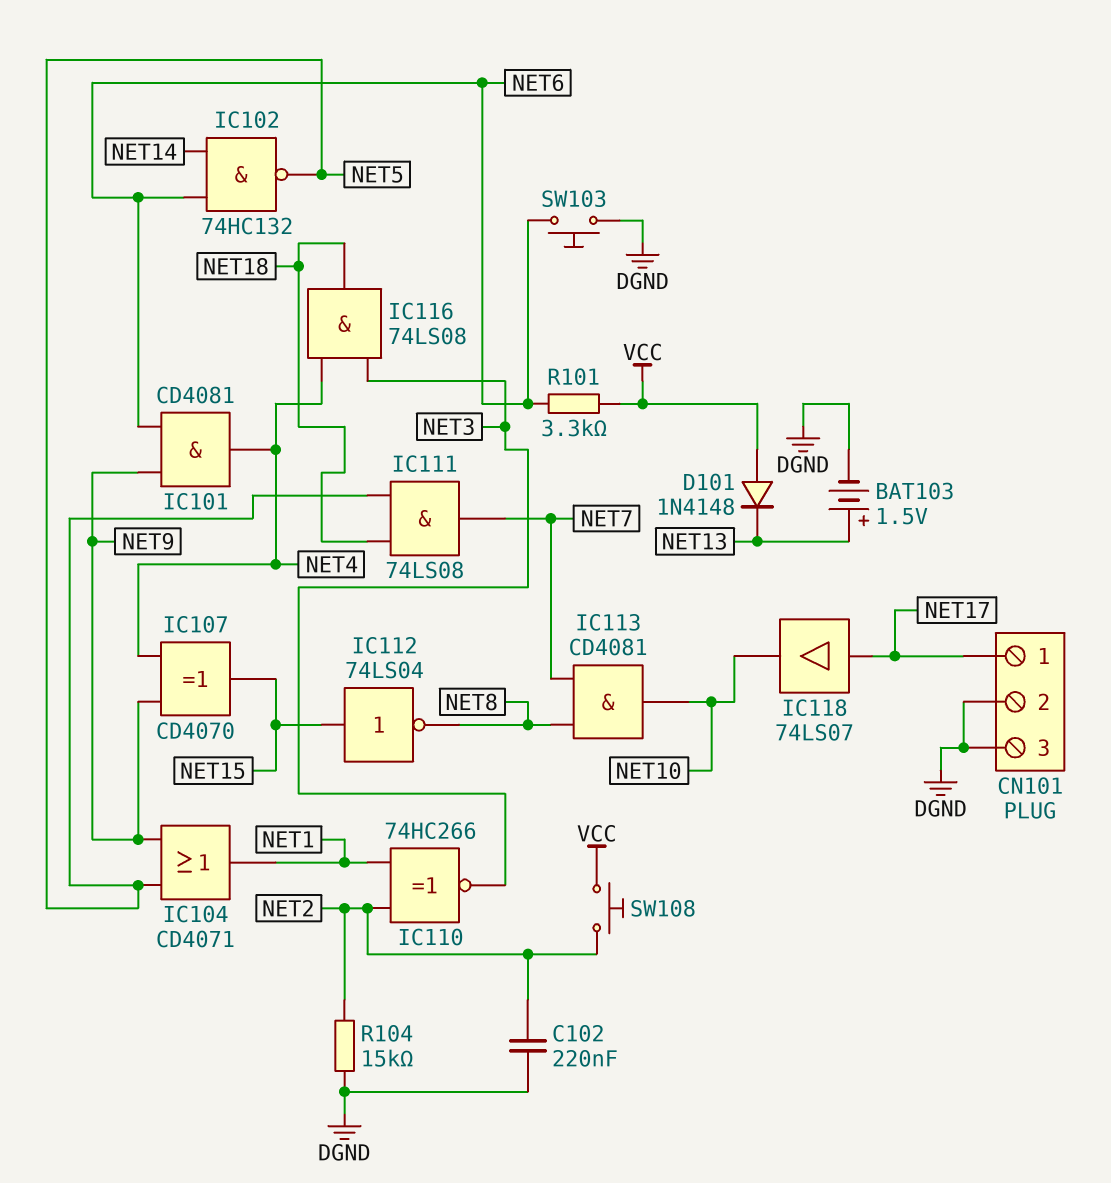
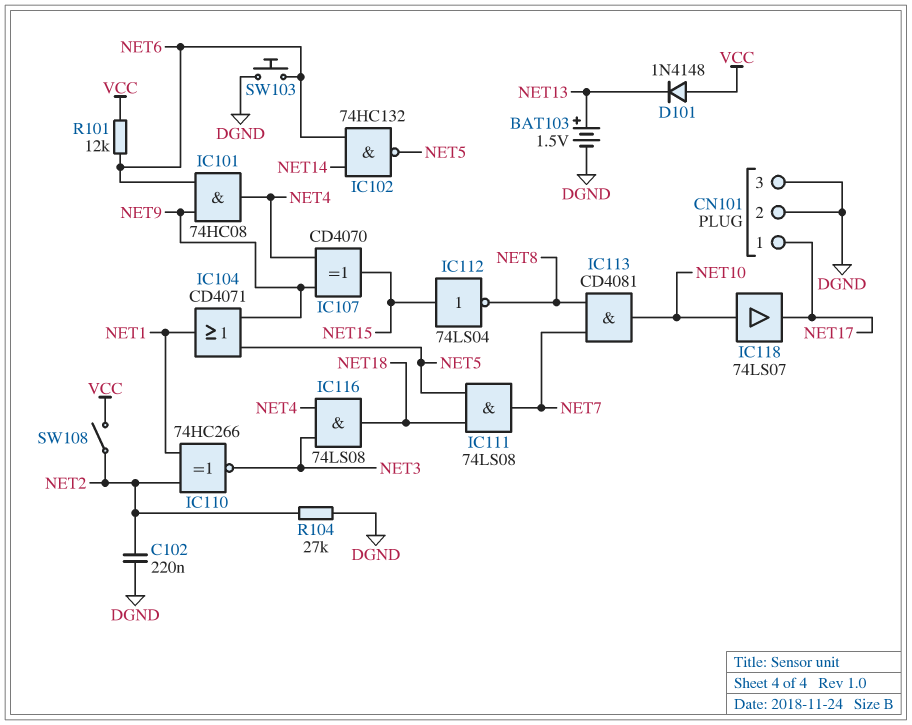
IC101: AND CD4081 (in NET6, in NET9, out NET4) -> AND 74HC08 (in NET6, in NET9, out NET4)
IC118: buffer 74LS07 (in NET17, out NET10) -> buffer 74LS07 (in NET10, out NET17)
R101: 3.3k (NET6, VCC) -> 12k (NET6, VCC)
R104: 15k (DGND, NET2) -> 27k (DGND, NET2)
SW108: button (NET2, VCC) -> switch (NET2, VCC)

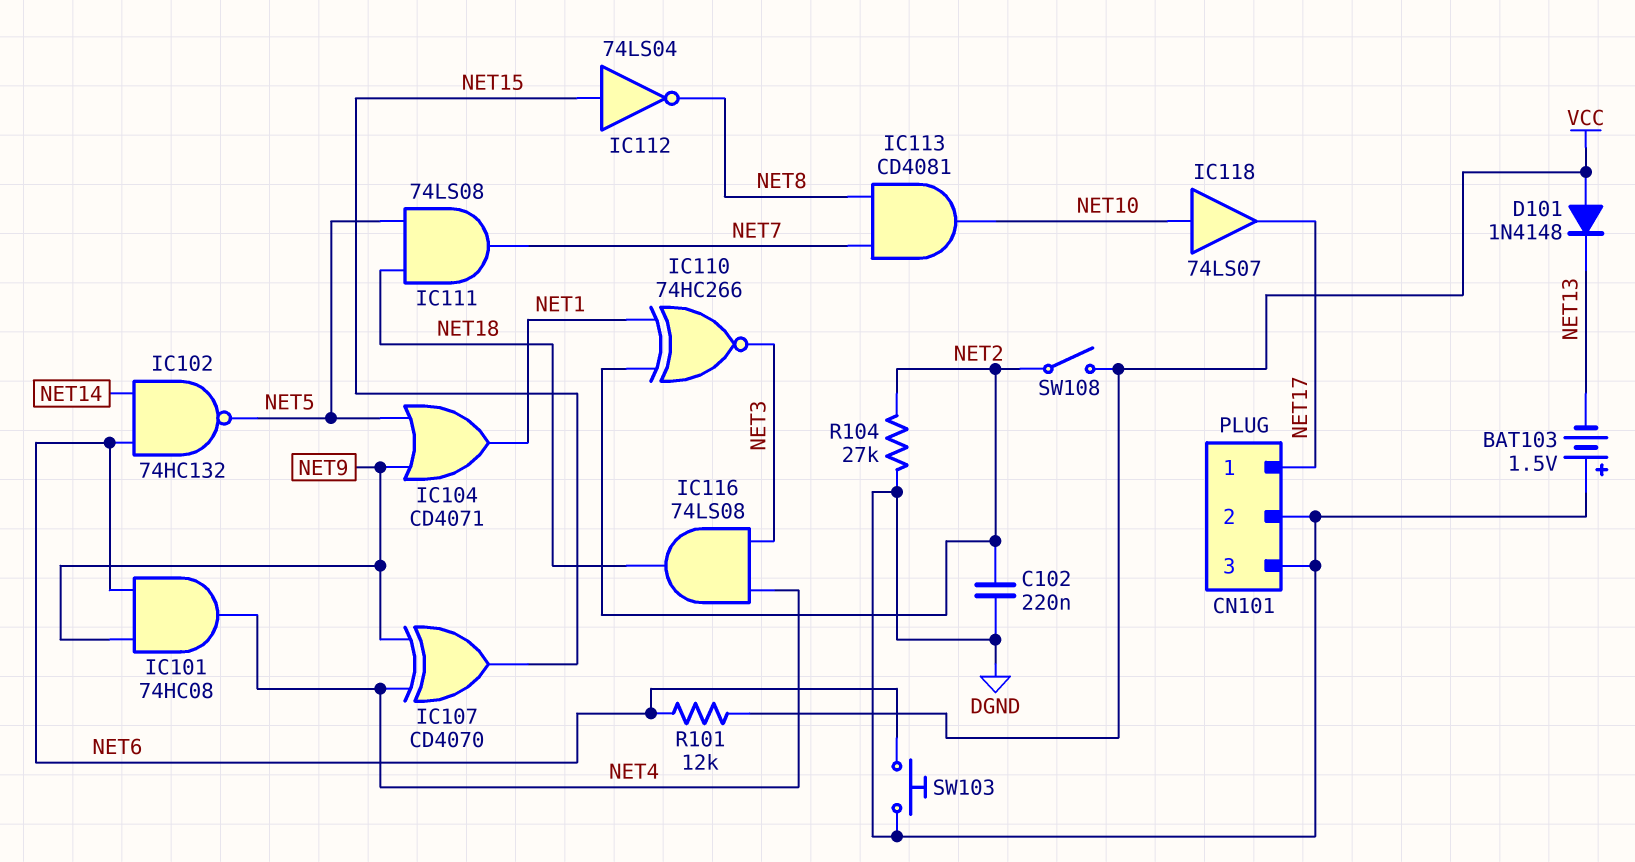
BAT103: 1.5V (plus NET13, minus DGND) -> 1.5V (plus DGND, minus NET13)

